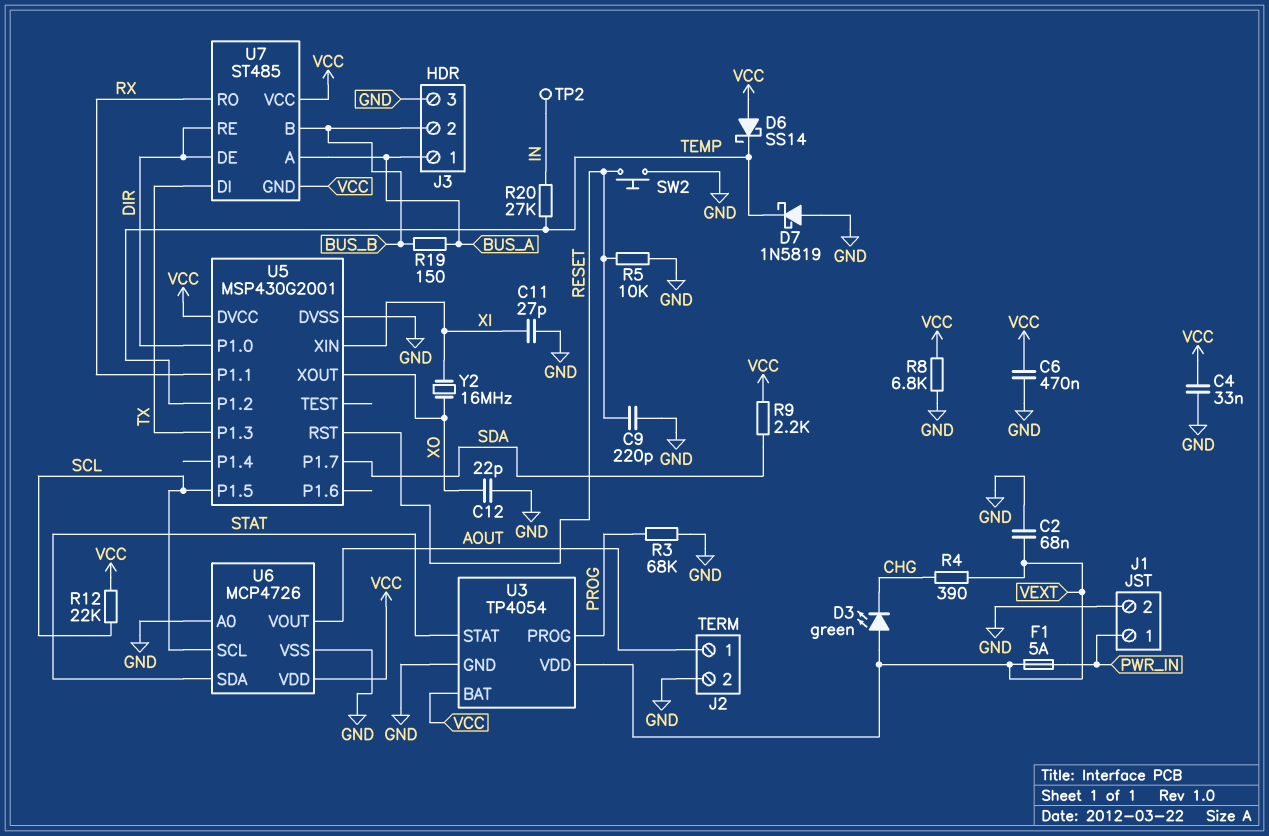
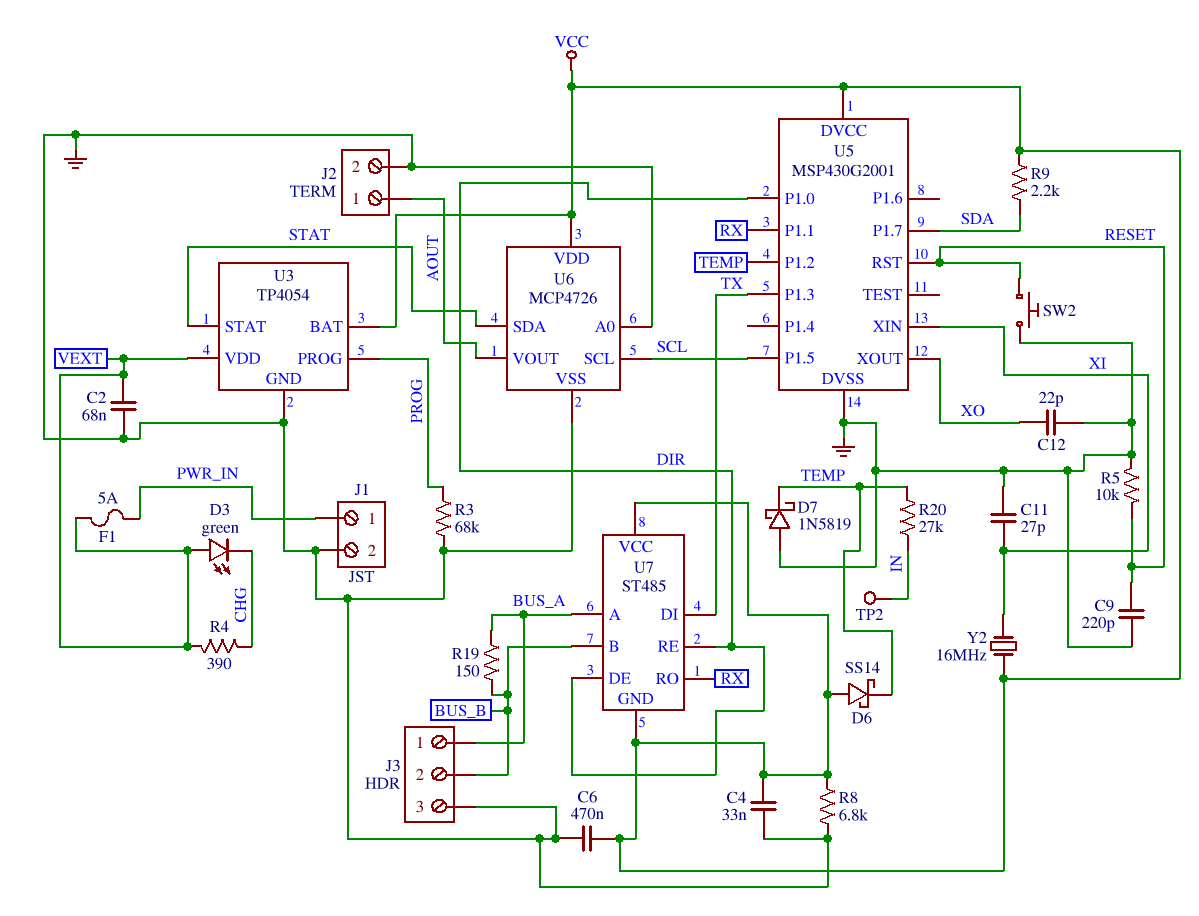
R12: 22k (SCL, VCC) -> none
Y2: 16MHz (XI, XO) -> 16MHz (VCC, XI)

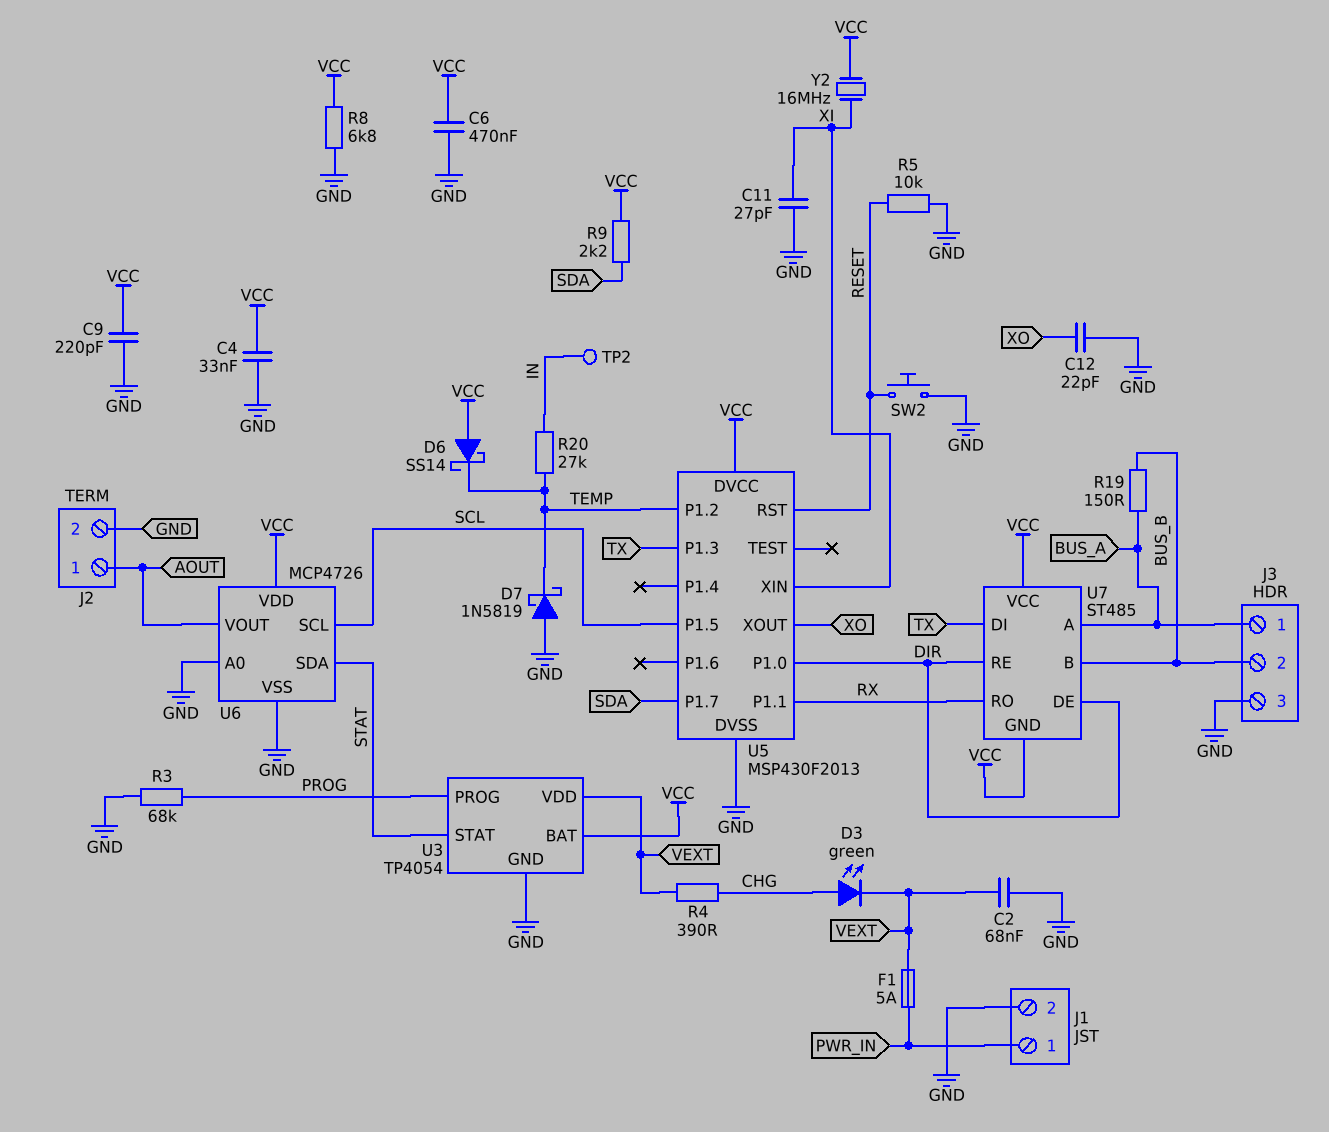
C9: 220pF (GND, RESET) -> 220pF (GND, VCC)
D3: LED green (A VEXT, K CHG) -> LED green (A CHG, K VEXT)
U5: MSP430G2001 -> MSP430F2013

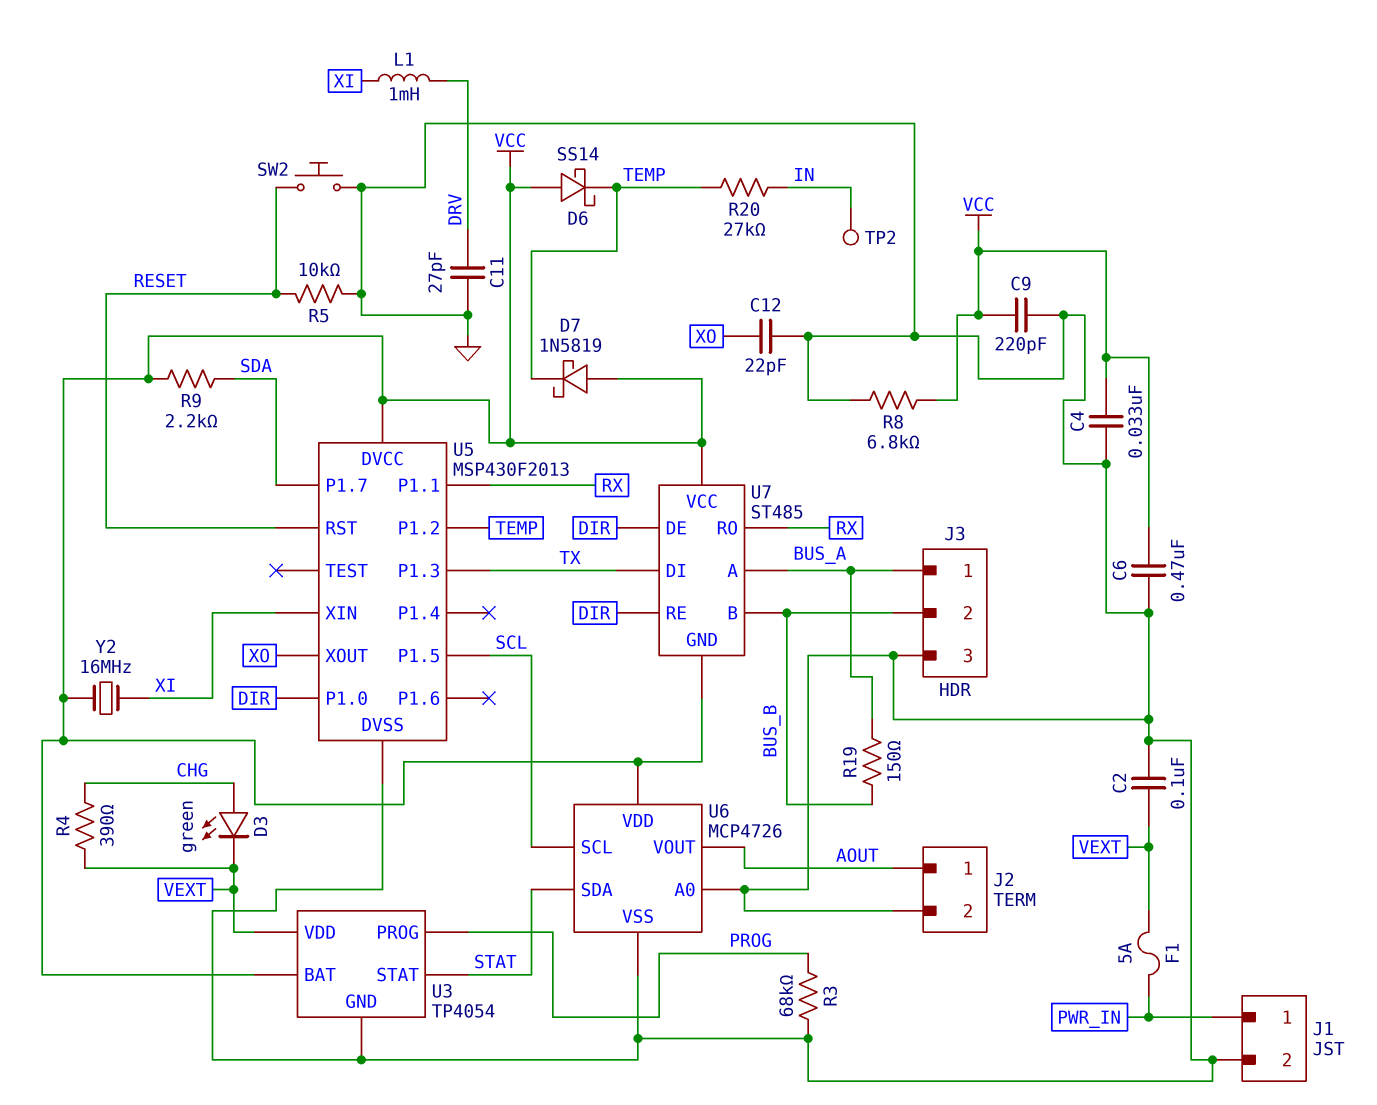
C2: 68nF (GND, VEXT) -> 100nF (GND, VEXT)
C11: 27pF (GND, XI) -> 27pF (DRV, GND)
D7: schottky 1N5819 (A GND, K TEMP) -> schottky 1N5819 (A VCC, K TEMP)
L1: none -> 1mH (DRV, XI)

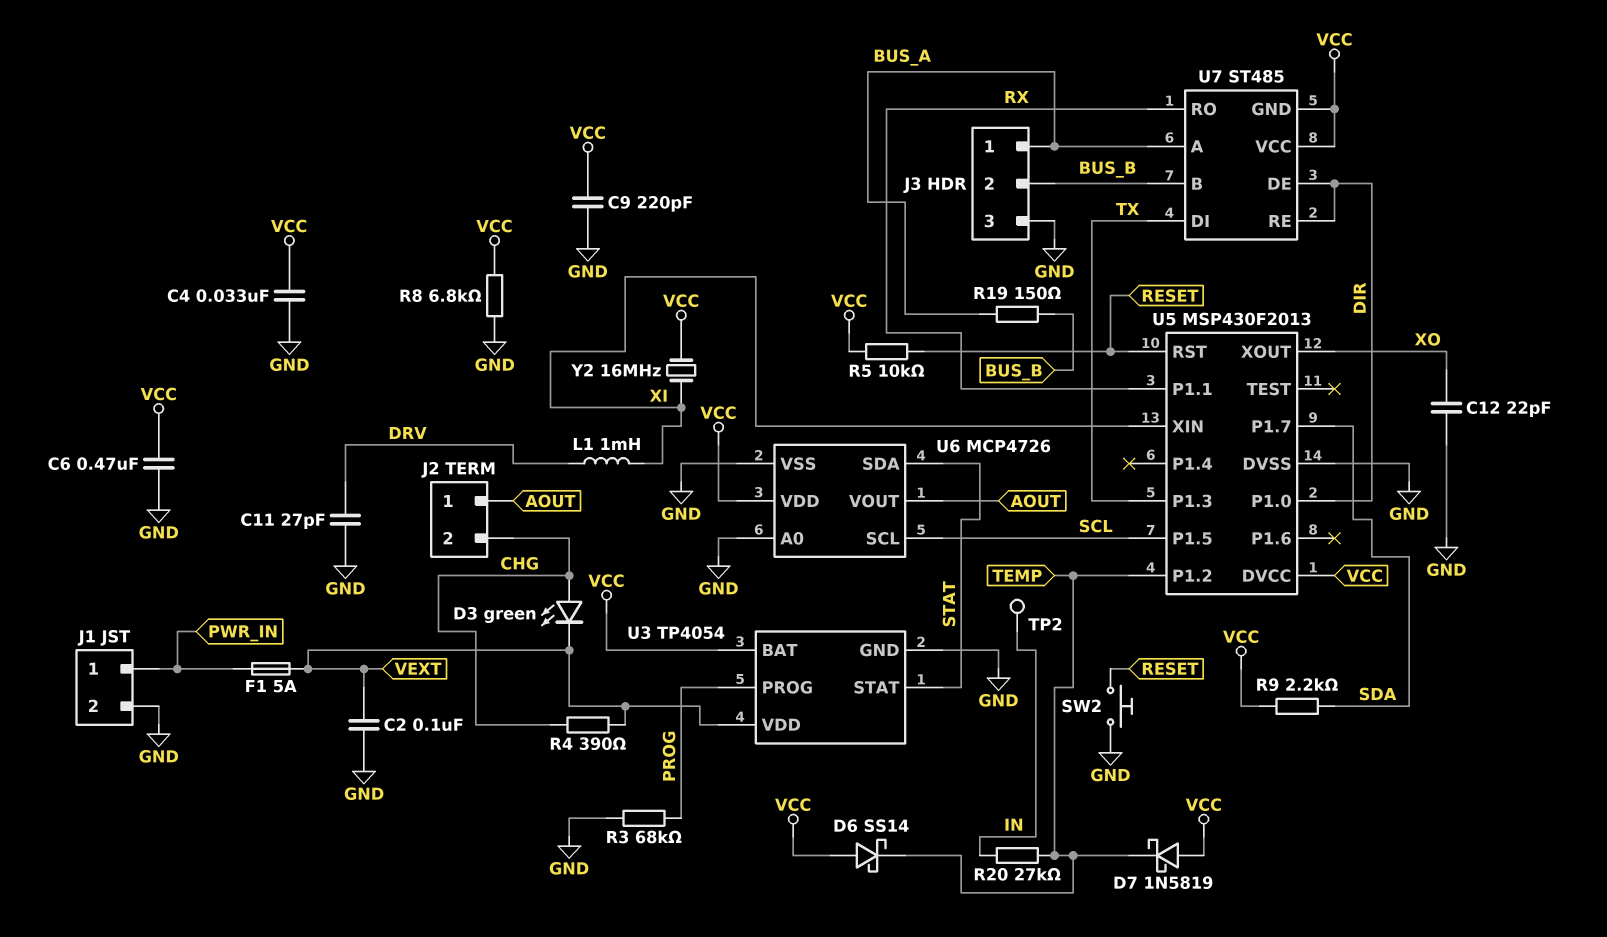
J2 pin 2: GND -> CHG
R5: 10k (GND, RESET) -> 10k (RESET, VCC)

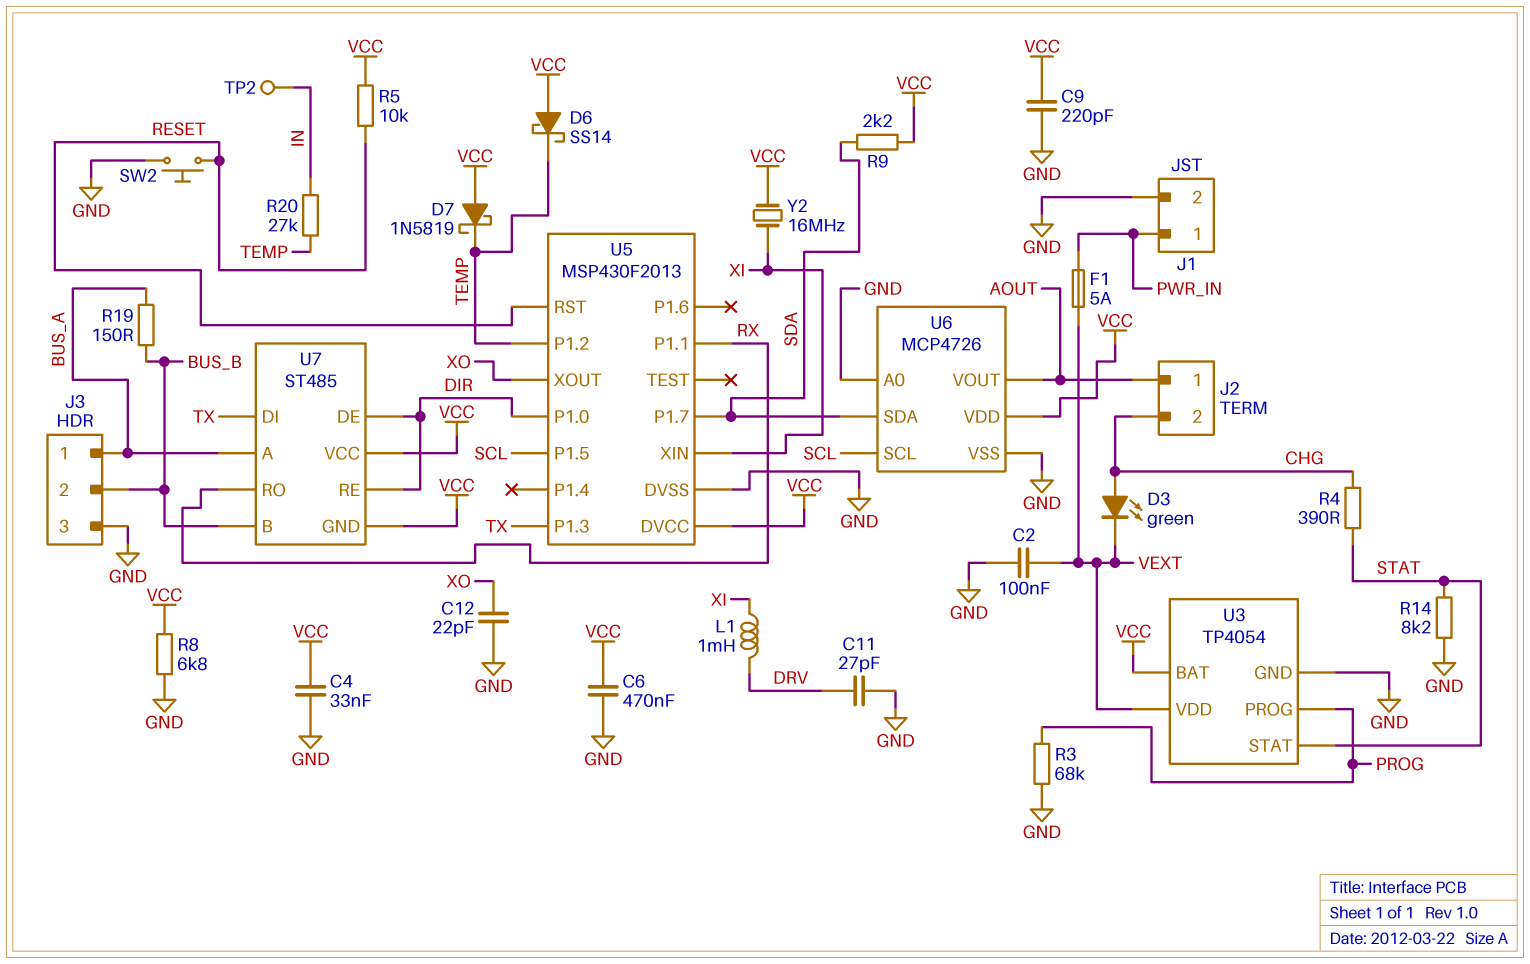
R4: 390 (CHG, VEXT) -> 390 (CHG, STAT)
R14: none -> 8.2k (GND, STAT)
U6 pin SDA: STAT -> SDA

